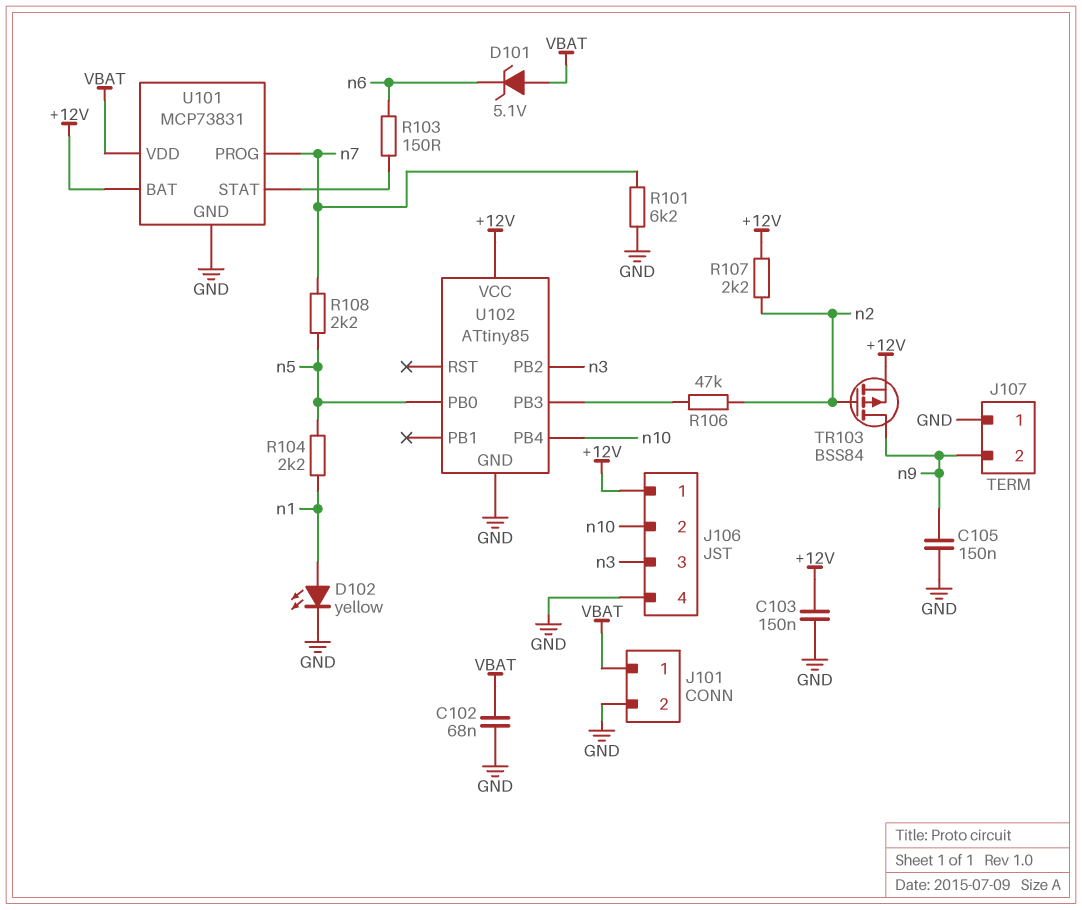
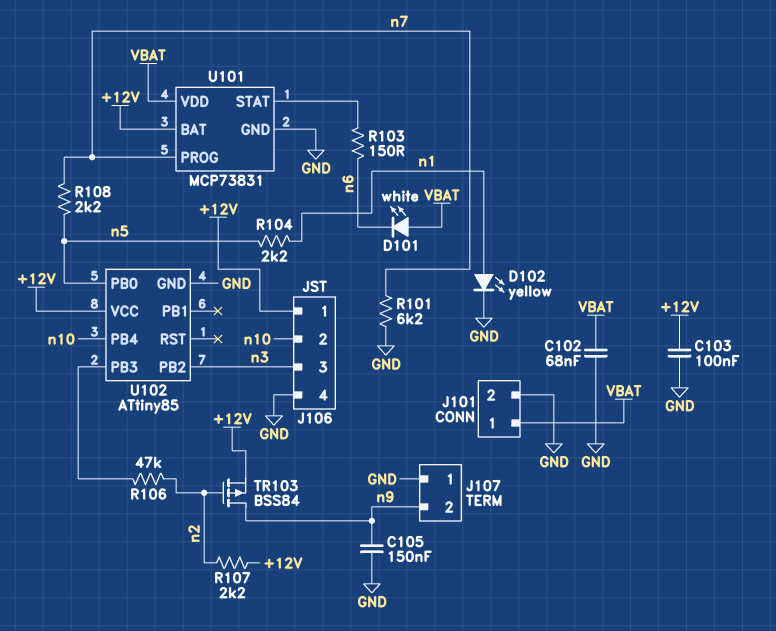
C103: 150nF (+12V, GND) -> 100nF (+12V, GND)
D101: zener 5.1V (A VBAT, K n6) -> LED white (A VBAT, K n6)

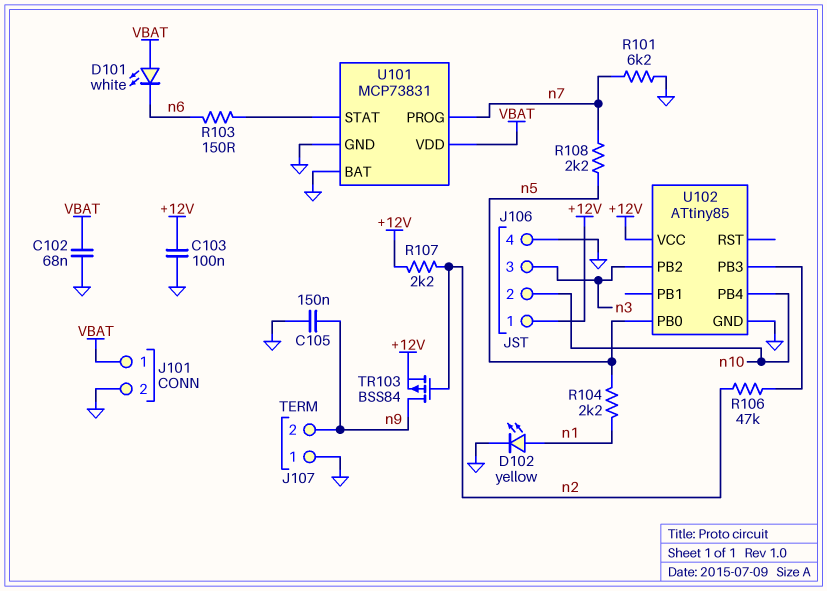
U101 pin BAT: +12V -> GND

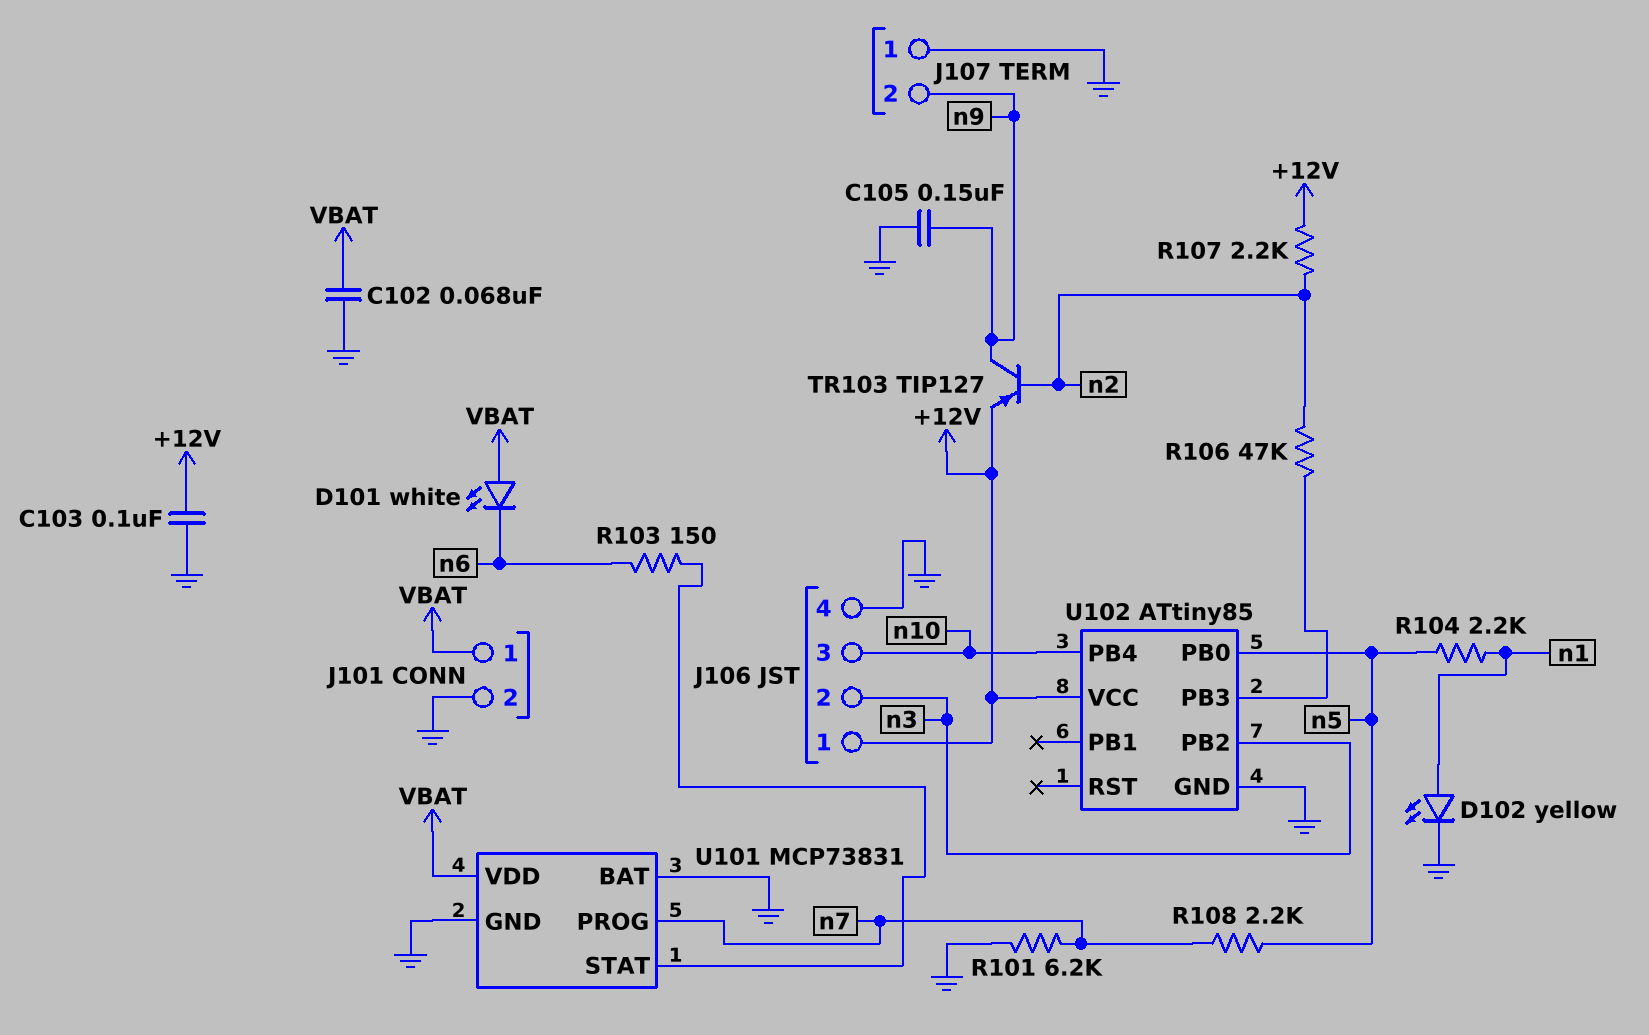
J106 pin 2: n10 -> n3
J106 pin 3: n3 -> n10
TR103: PMOS BSS84 (G n2, D n9, S +12V) -> PNP TIP127 (B n2, C n9, E +12V)

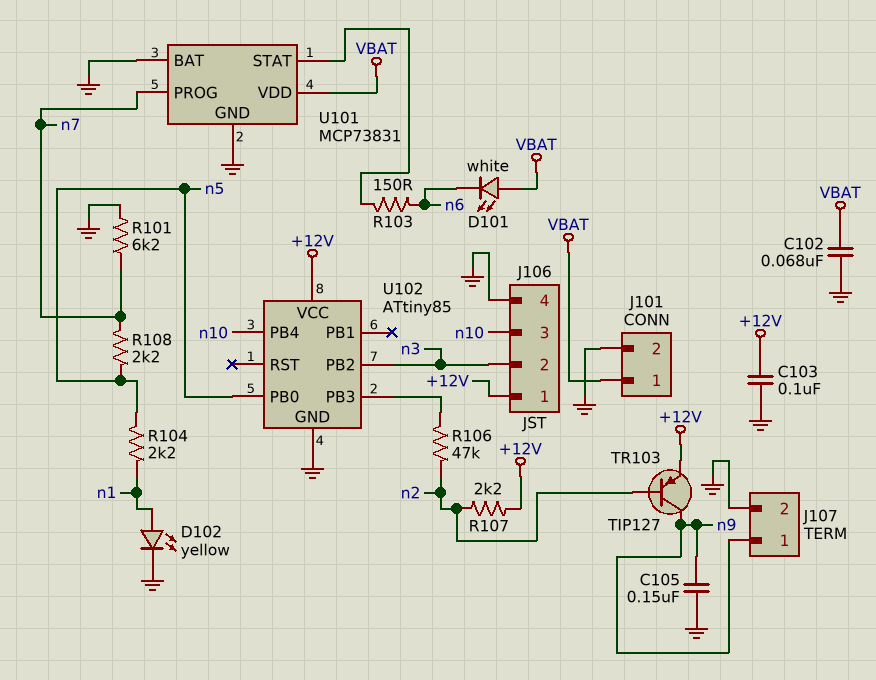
J107 pin 1: GND -> n9
J107 pin 2: n9 -> GND

